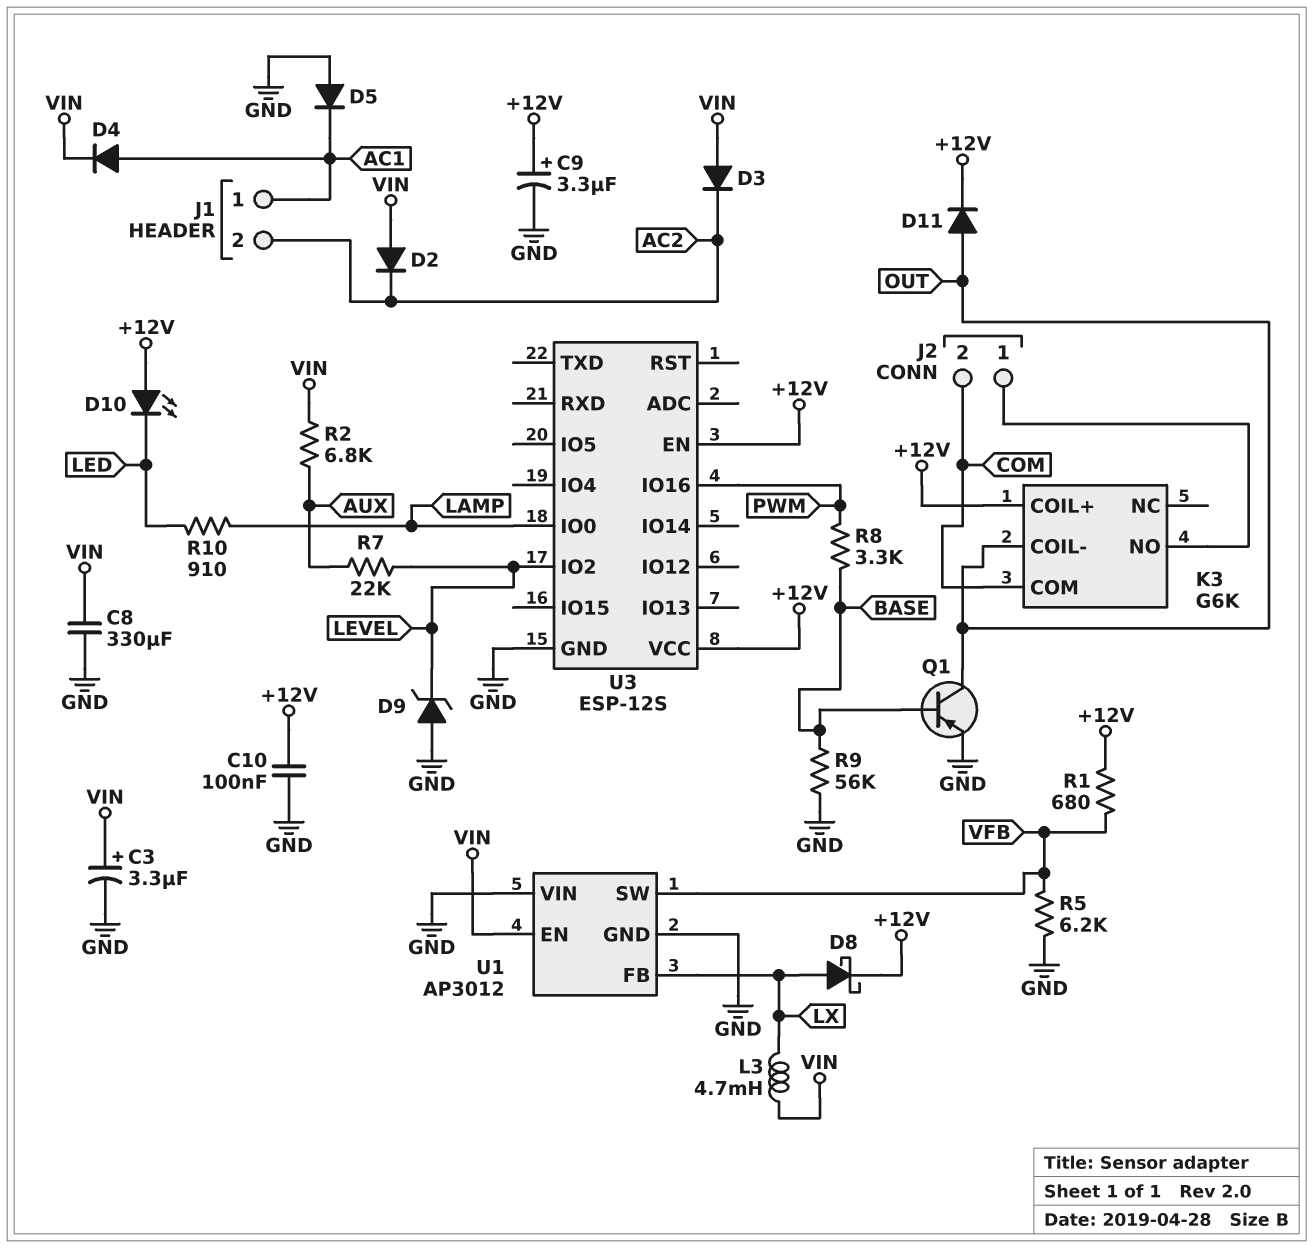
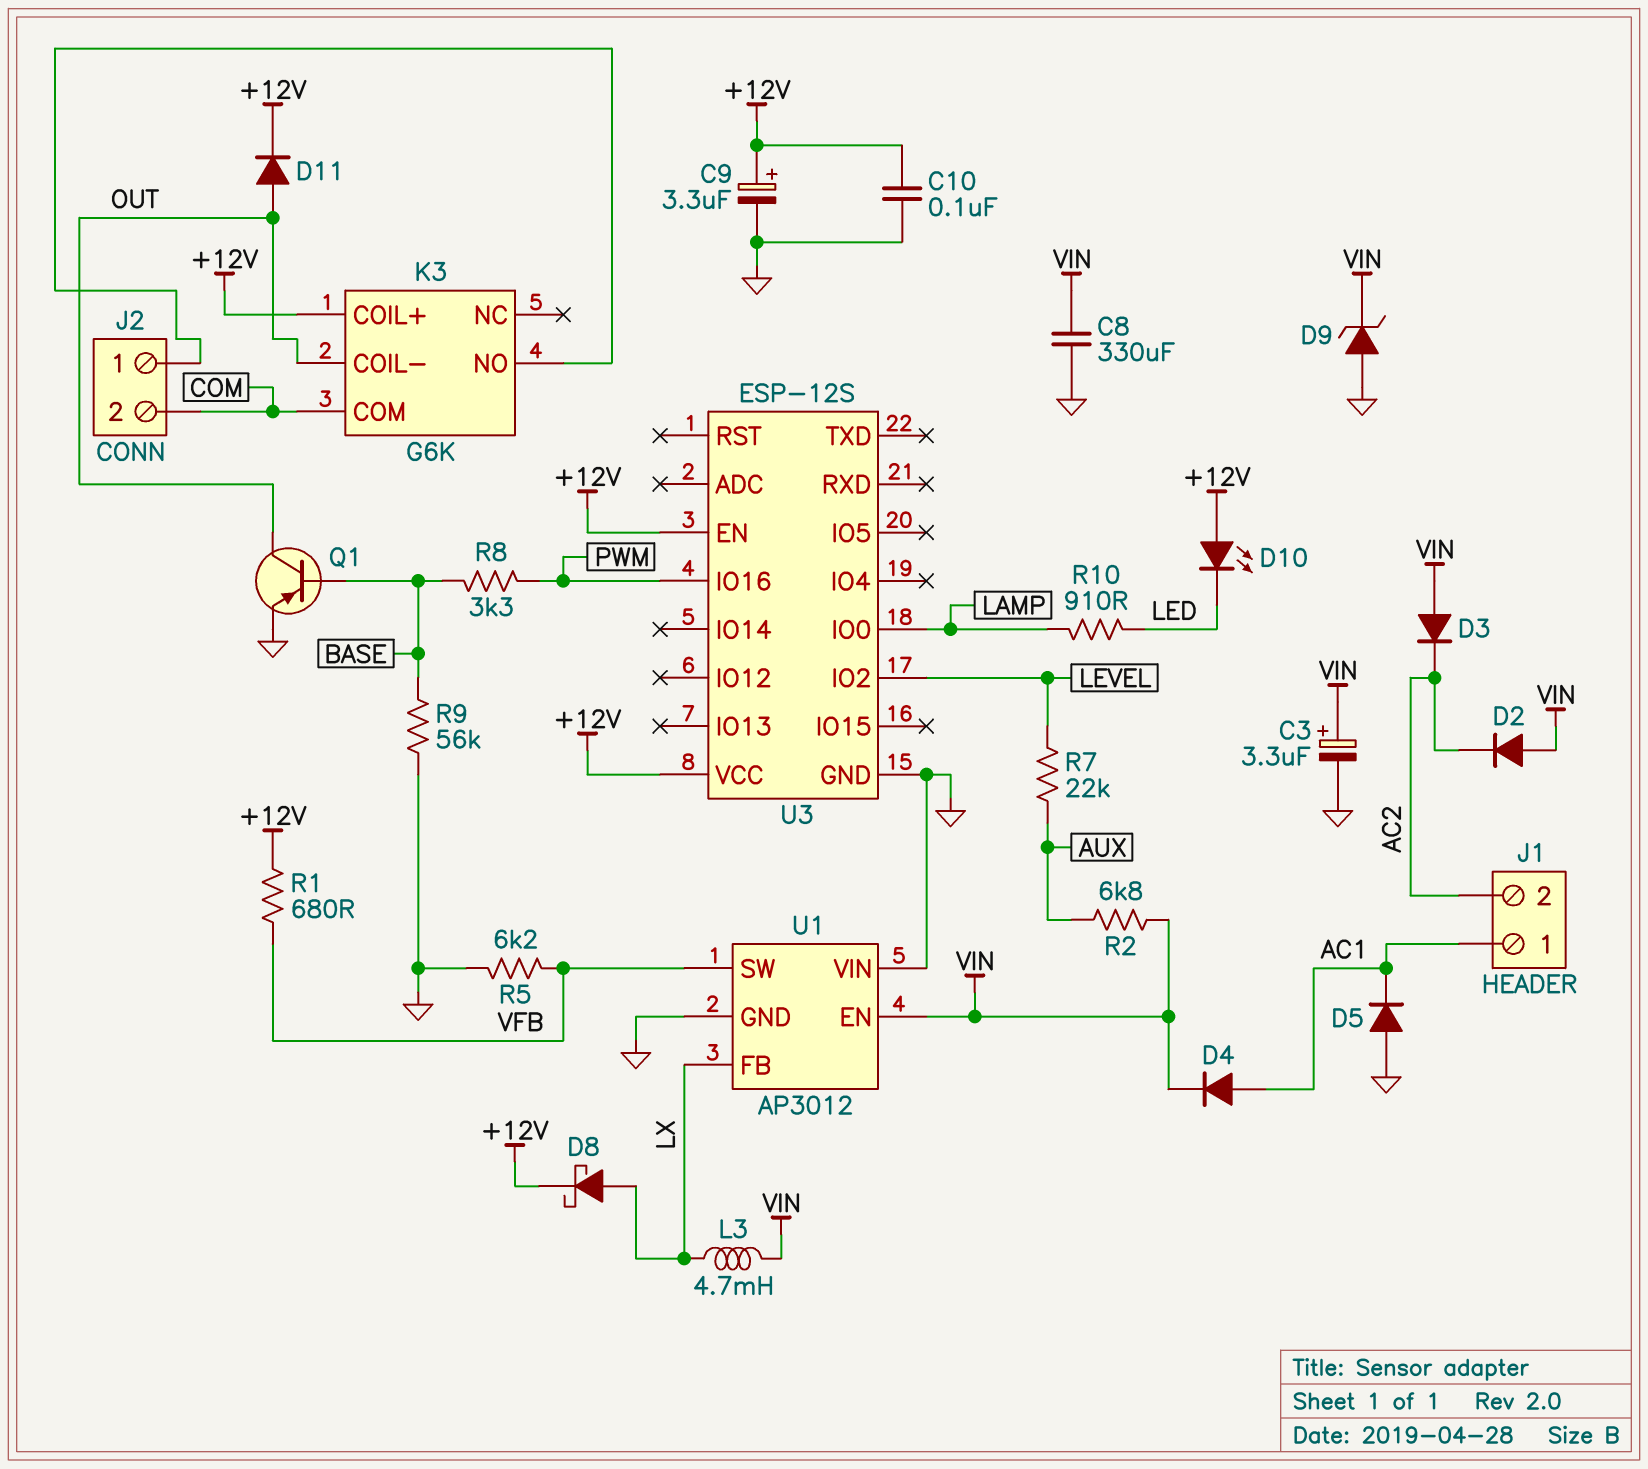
D9: zener (A GND, K LEVEL) -> zener (A GND, K VIN)

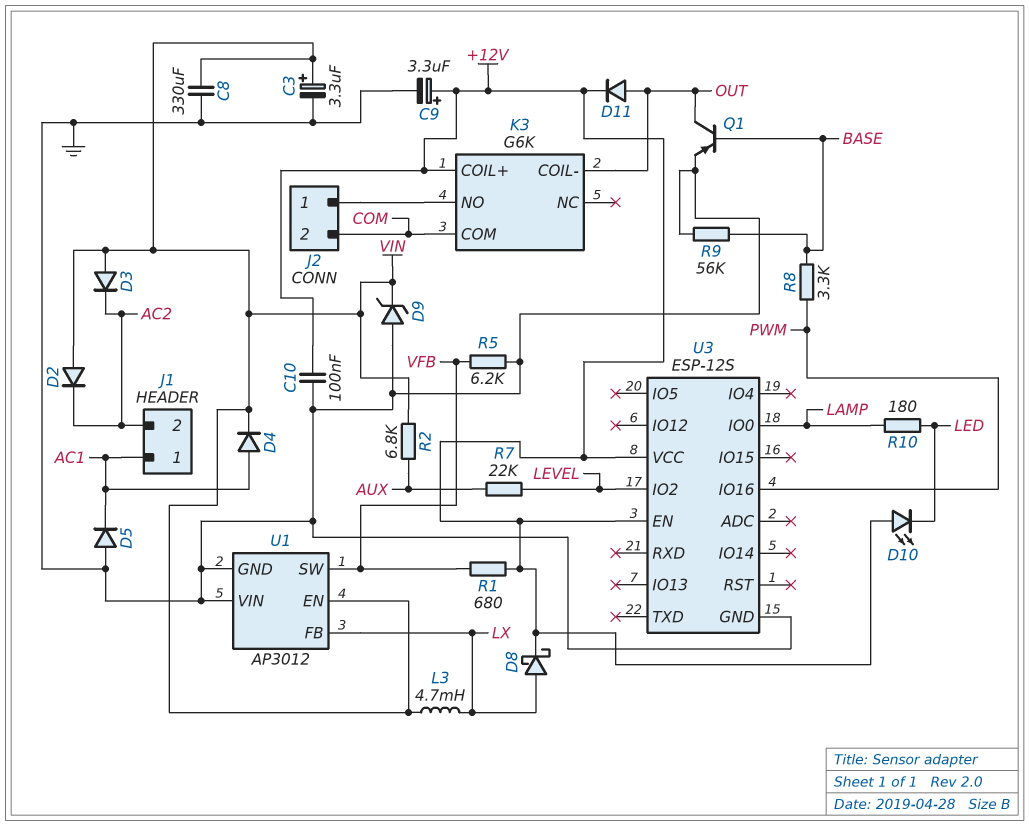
R10: 910 (LAMP, LED) -> 180 (LAMP, LED)

